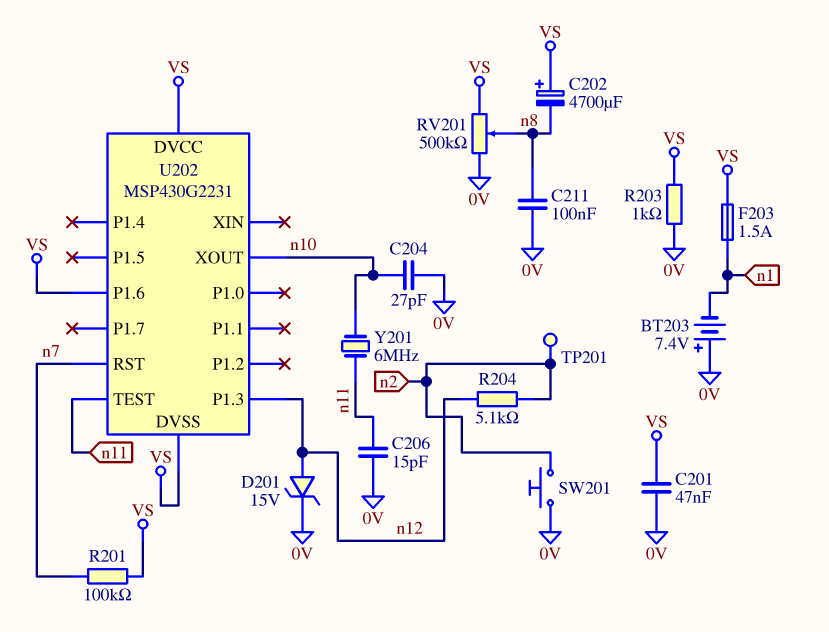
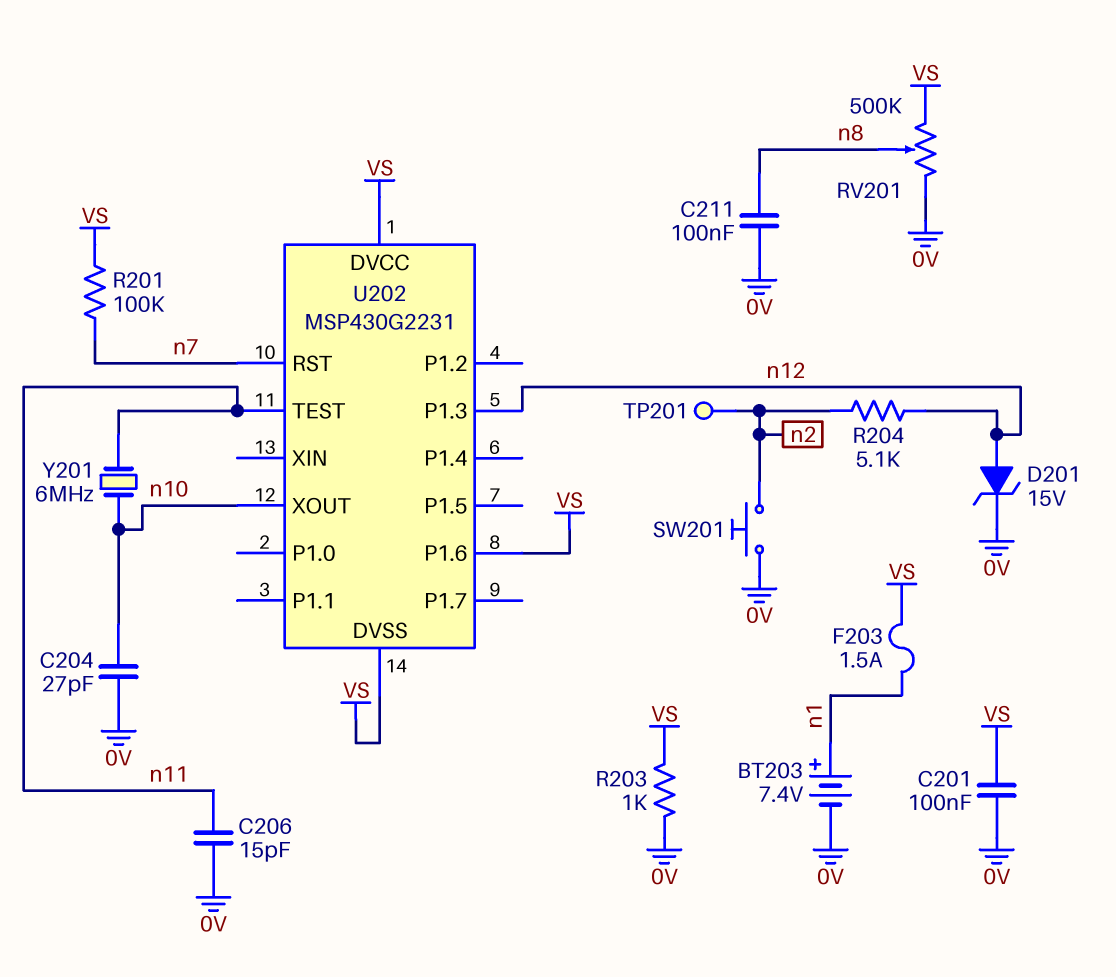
BT203: 7.4V (plus 0V, minus n1) -> 7.4V (plus n1, minus 0V)
C201: 47nF (0V, VS) -> 100nF (0V, VS)
C202: 4700uF (plus VS, minus n8) -> none

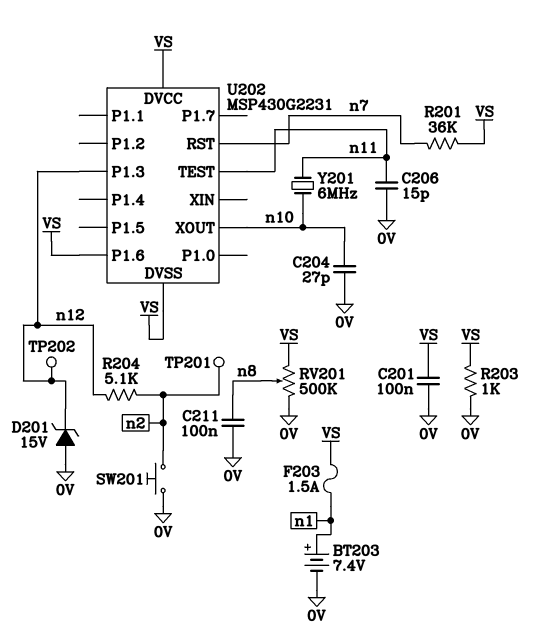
D201: zener 15V (A n12, K 0V) -> zener 15V (A 0V, K n12)
R201: 100k (VS, n7) -> 36k (VS, n7)
TP202: none -> test point (n12)

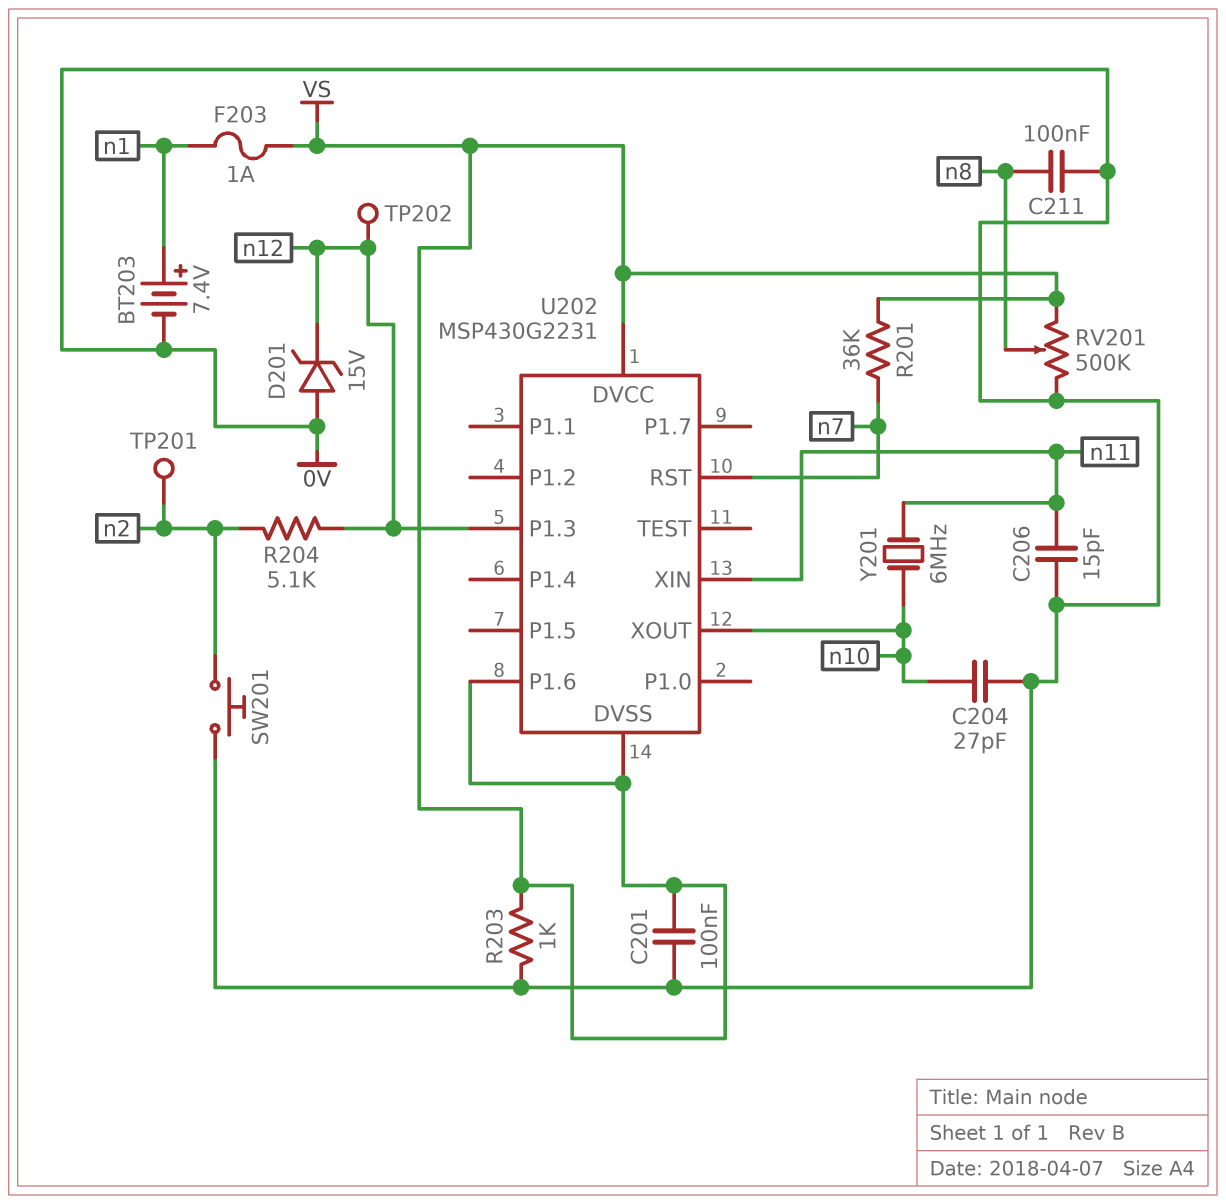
F203: 1.5A (VS, n1) -> 1A (VS, n1)
U202 pin TEST: n11 -> none
U202 pin XIN: none -> n11

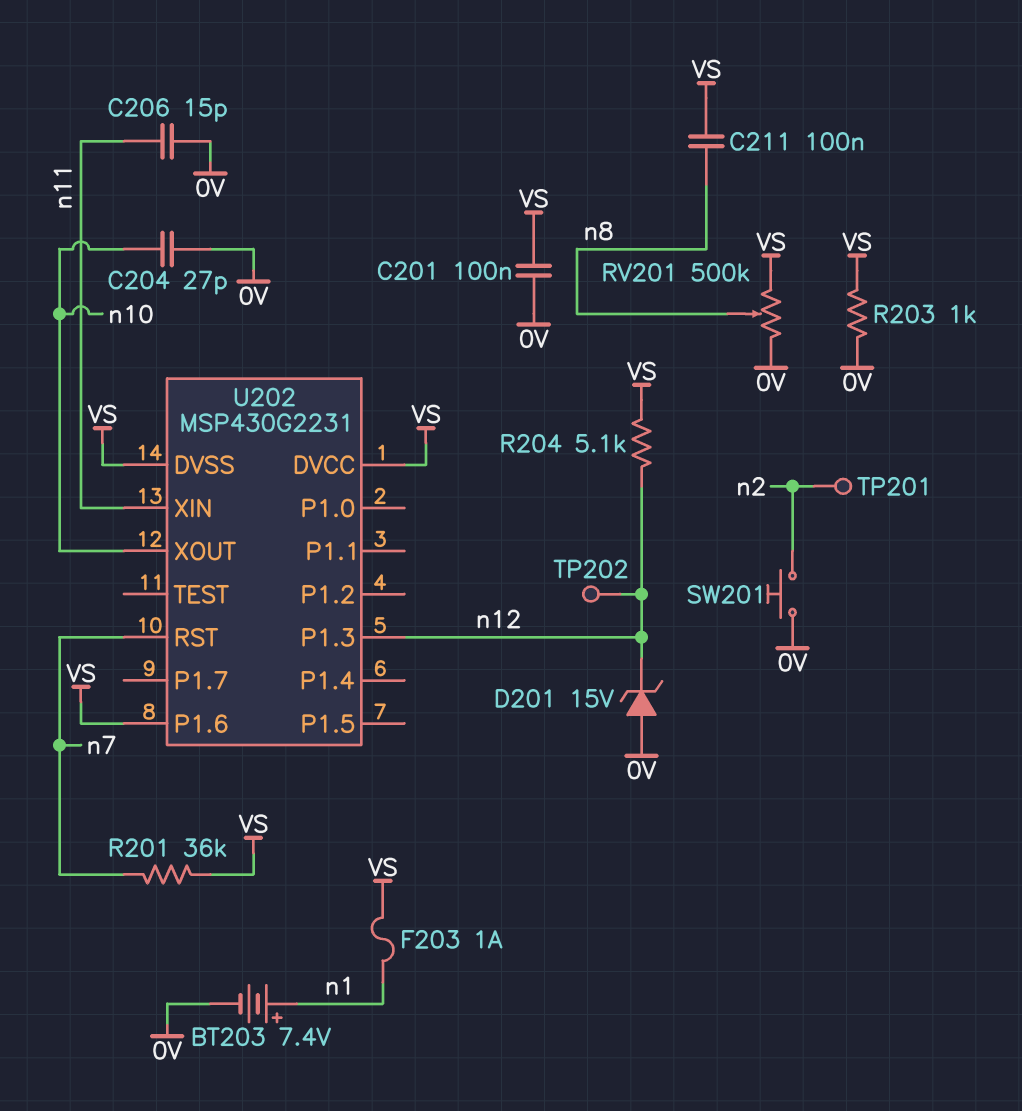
C211: 100nF (0V, n8) -> 100nF (VS, n8)
R204: 5.1k (n2, n12) -> 5.1k (VS, n12)
Y201: 6MHz (n10, n11) -> none

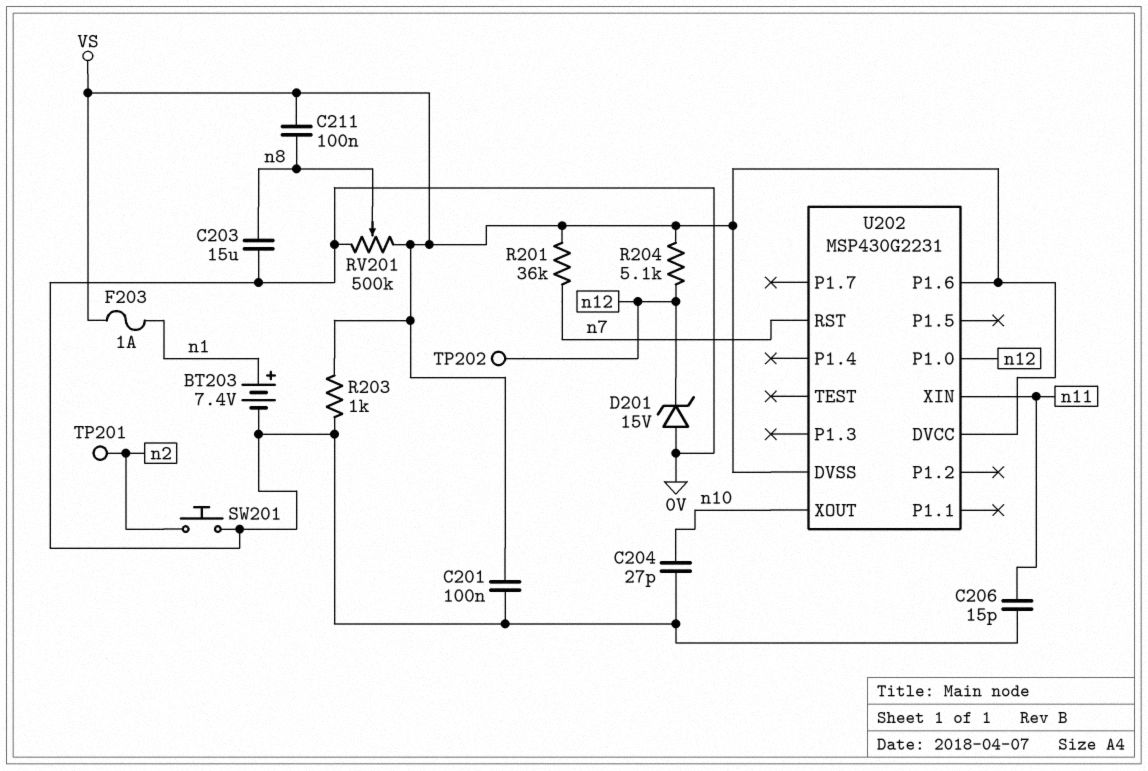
C203: none -> 15uF (0V, n8)
U202 pin P1.0: none -> n12
U202 pin P1.3: n12 -> none

